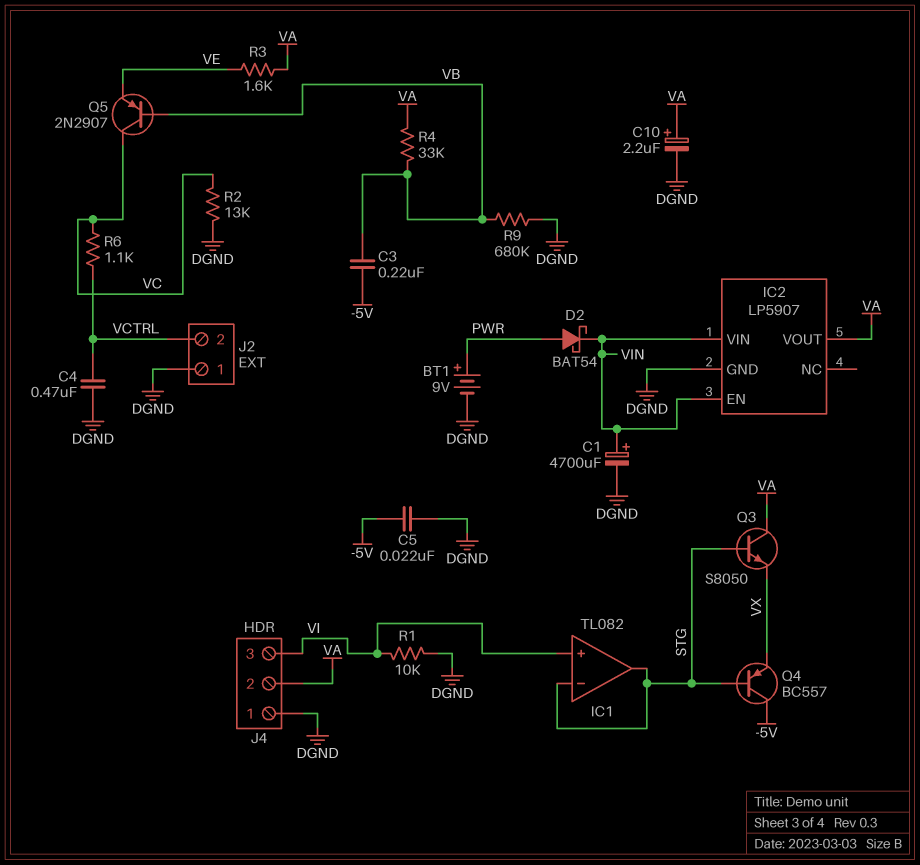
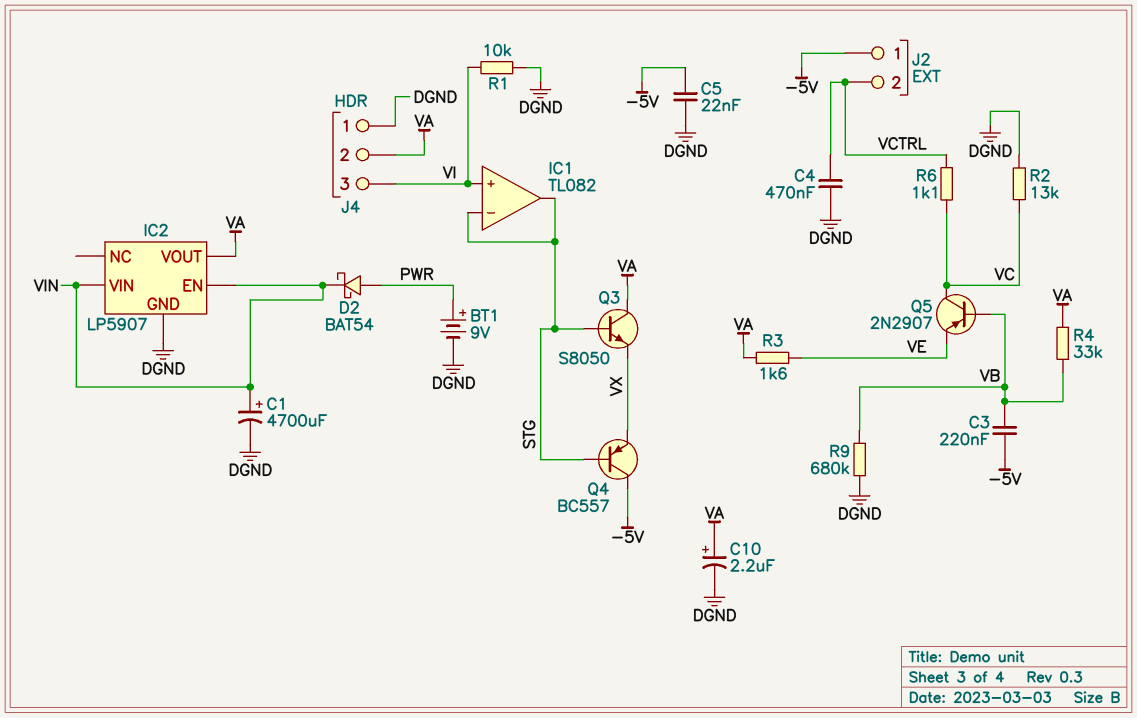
J2 pin 1: DGND -> -5V

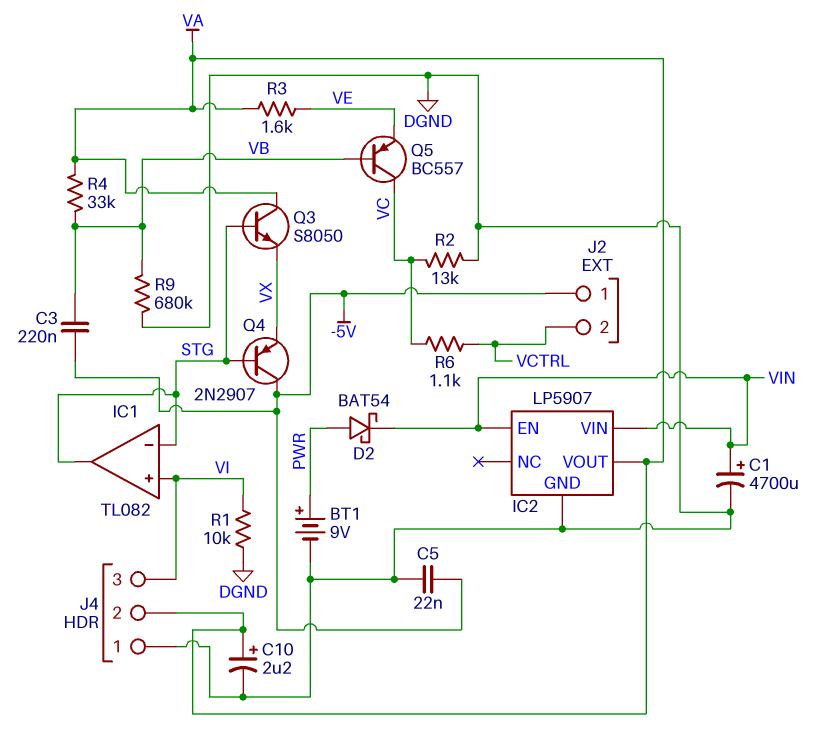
C4: 470nF (DGND, VCTRL) -> none
Q4: PNP BC557 (B STG, C -5V, E VX) -> PNP 2N2907 (B STG, C -5V, E VX)
Q5: PNP 2N2907 (B VB, C VC, E VE) -> PNP BC557 (B VB, C VC, E VE)

